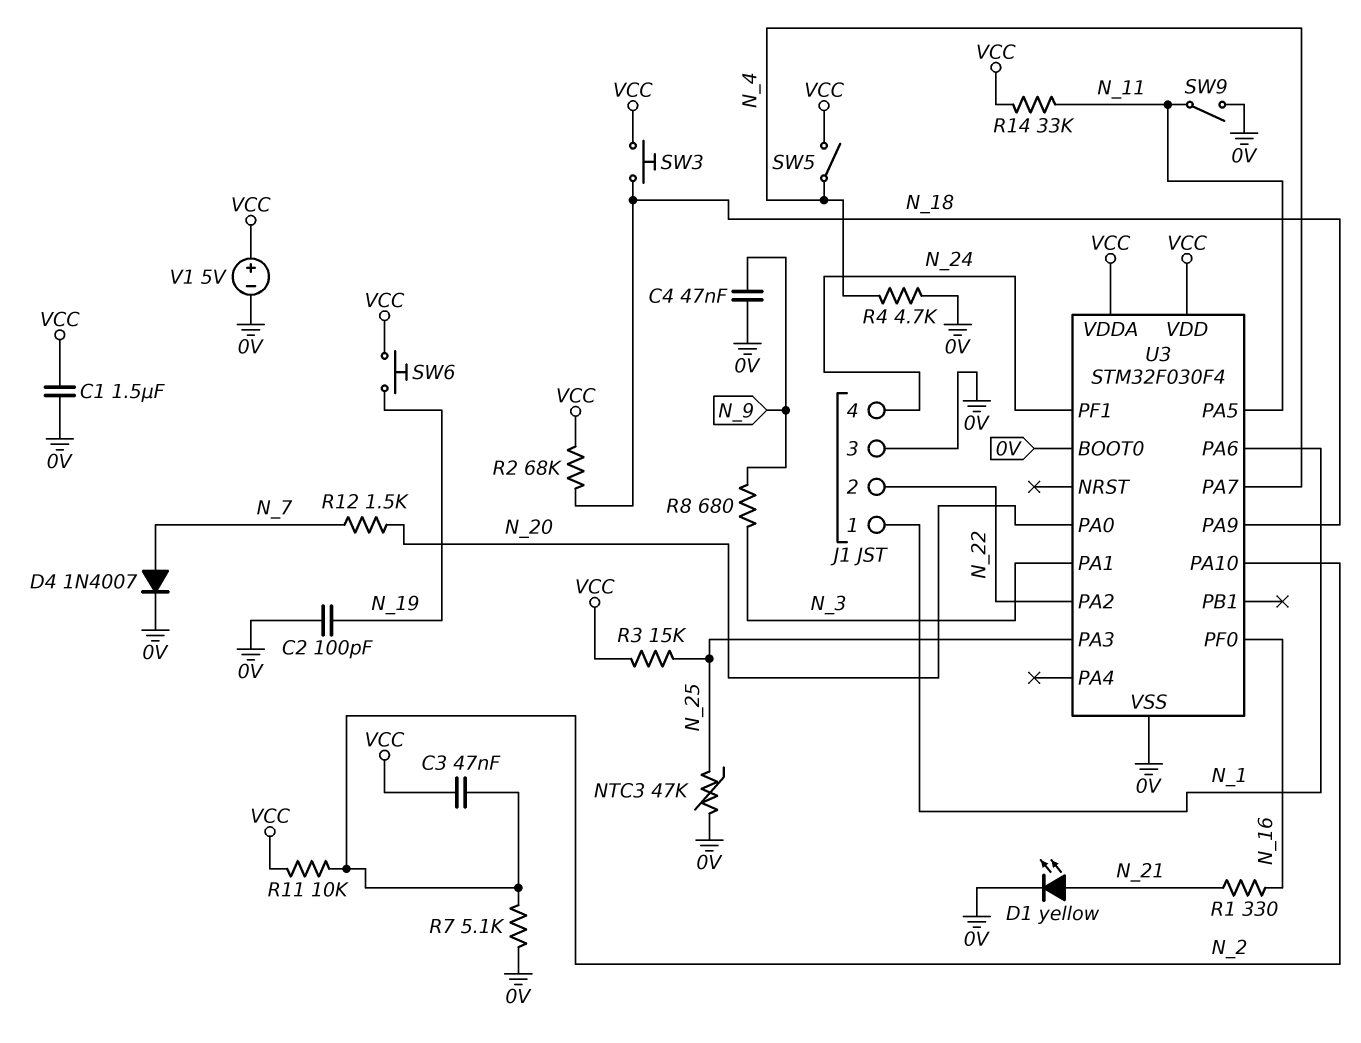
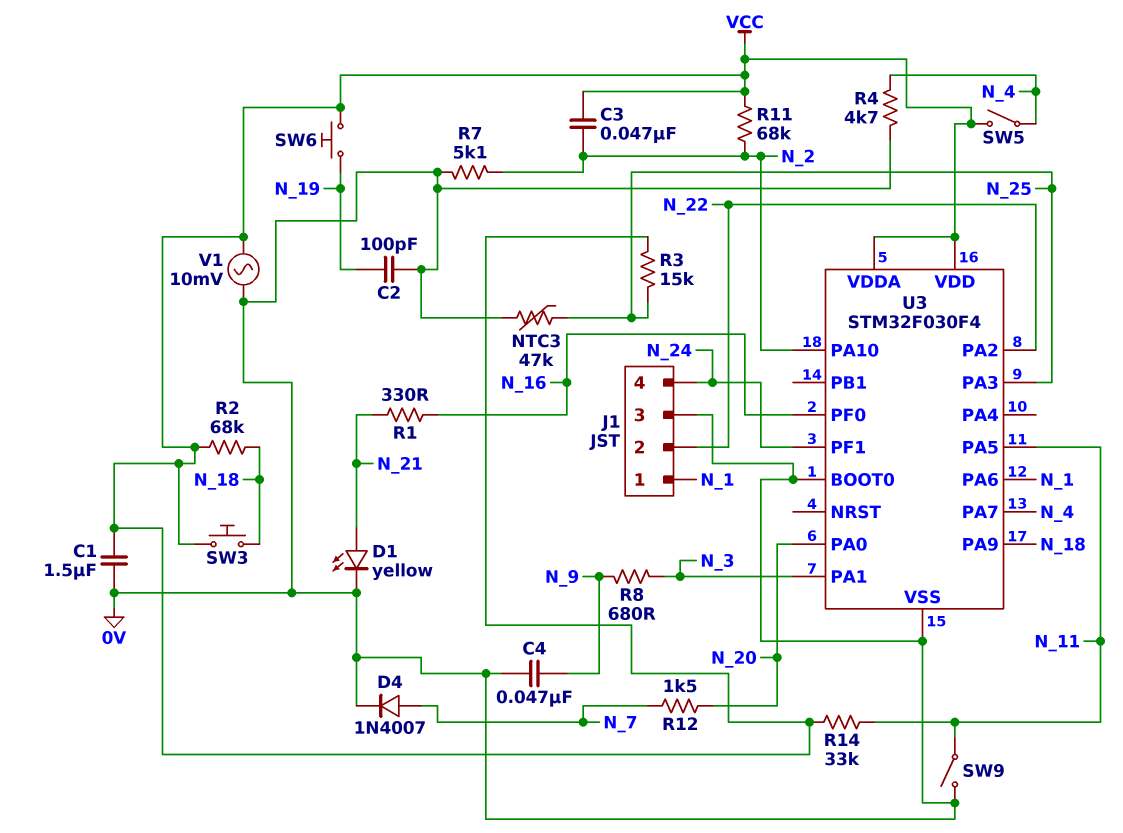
R11: 10k (N_2, VCC) -> 68k (N_2, VCC)
V1: 5V (plus VCC, minus 0V) -> AC 10mV (0V, VCC)

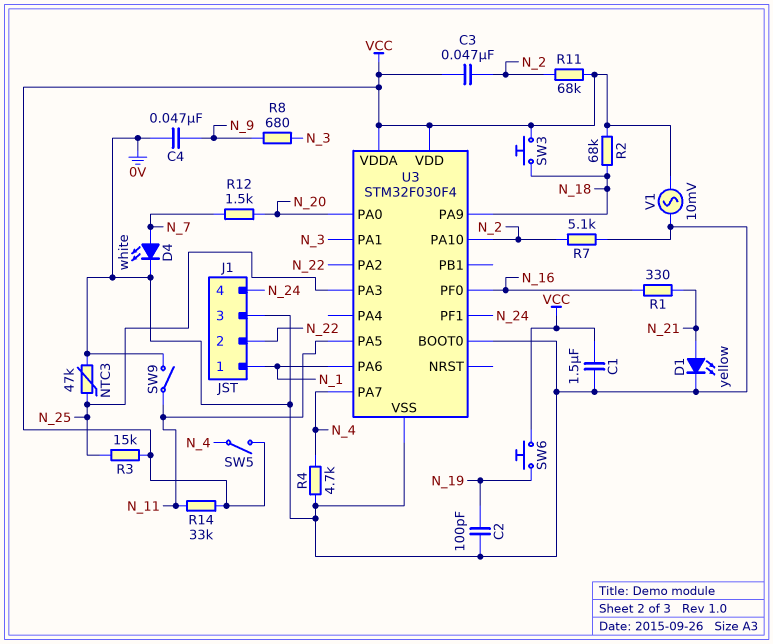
D4: diode 1N4007 (A N_7, K 0V) -> LED white (A N_7, K 0V)

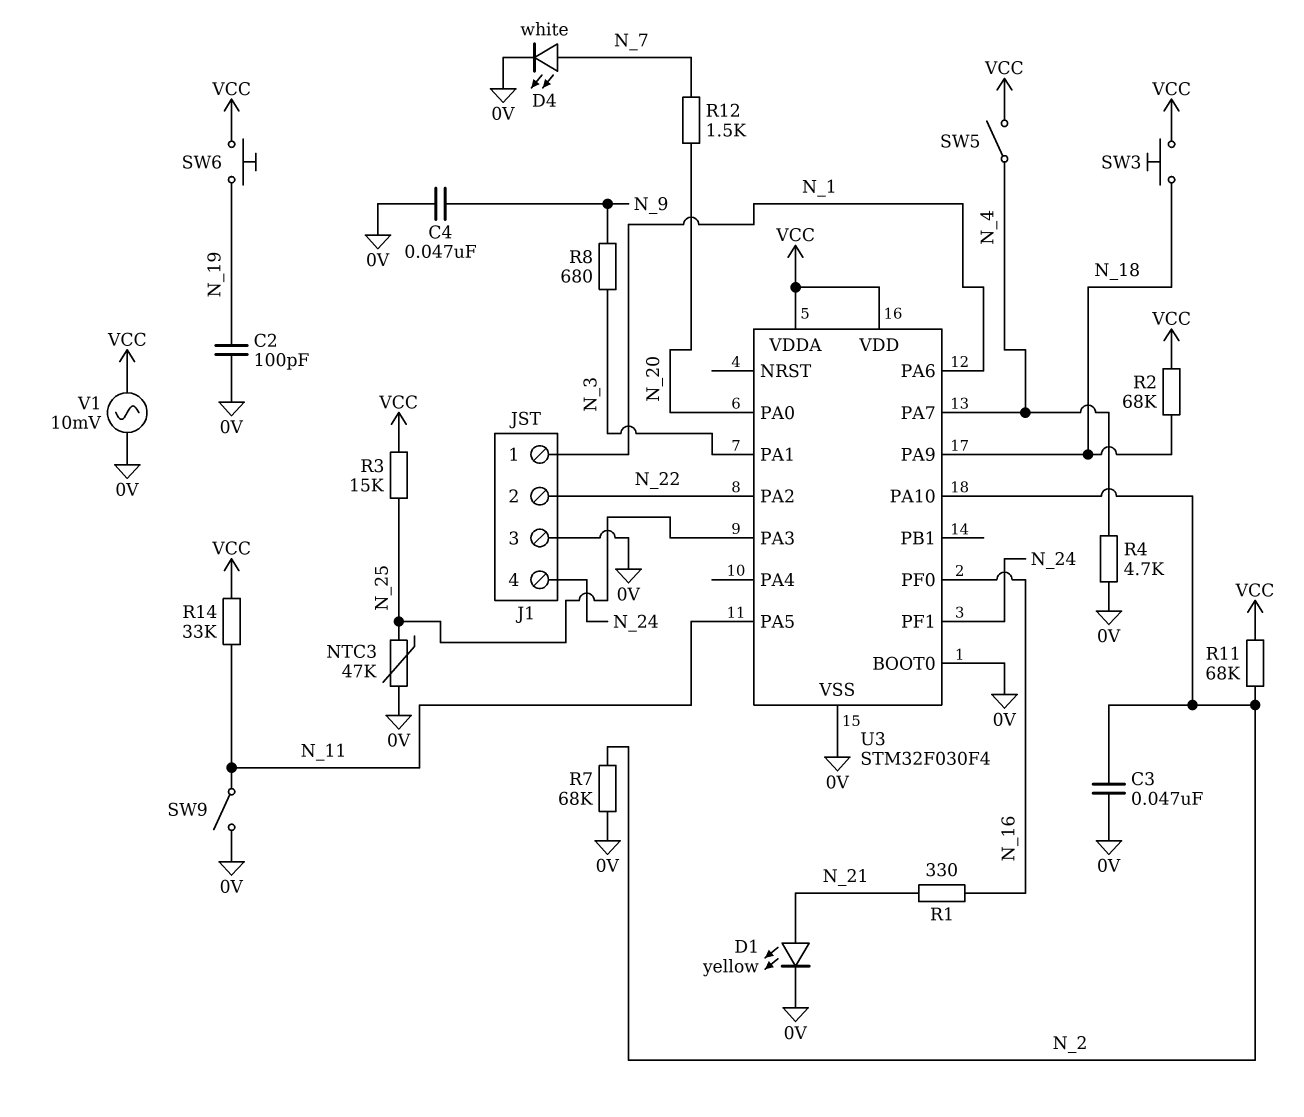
C1: 1.5uF (0V, VCC) -> none
C3: 47nF (N_2, VCC) -> 47nF (0V, N_2)
R7: 5.1k (0V, N_2) -> 68k (0V, N_2)

